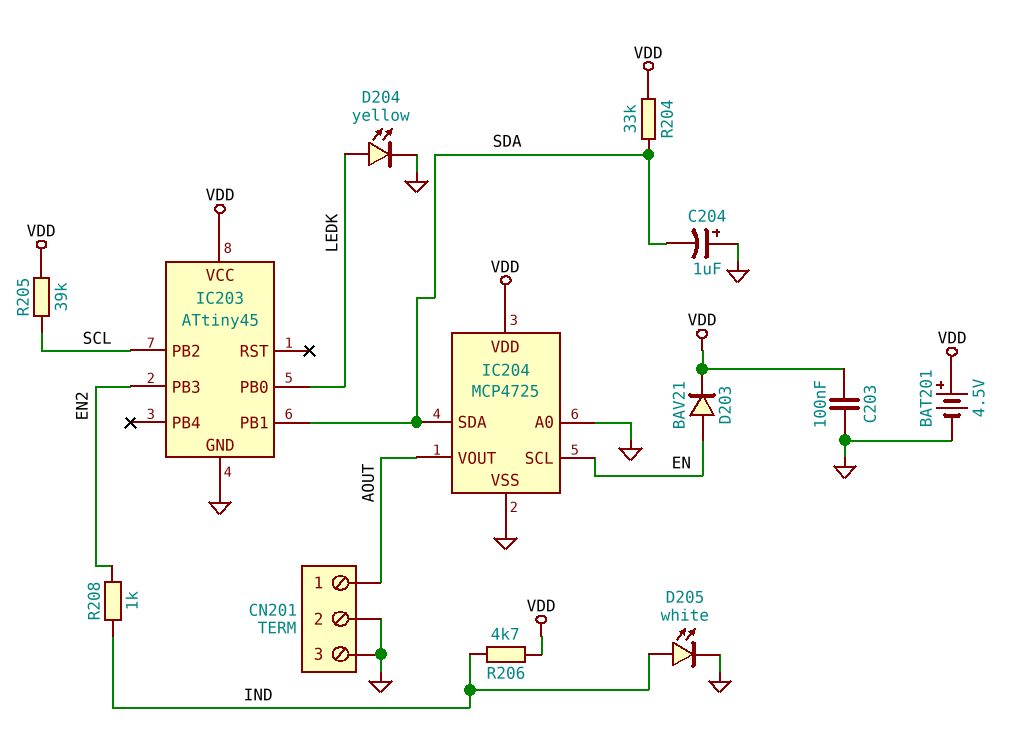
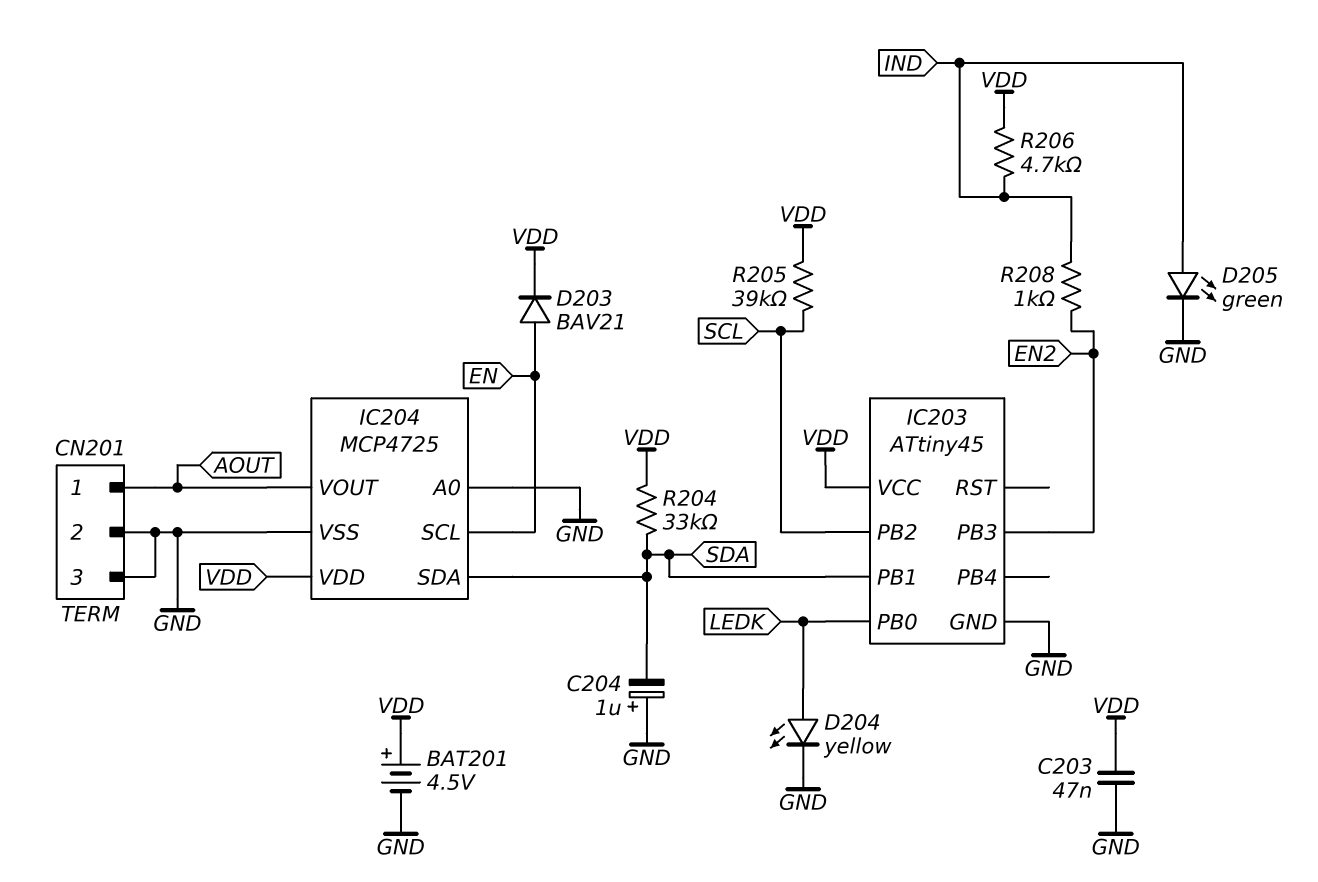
C203: 100nF (GND, VDD) -> 47nF (GND, VDD)
D205: LED white (A IND, K GND) -> LED green (A IND, K GND)

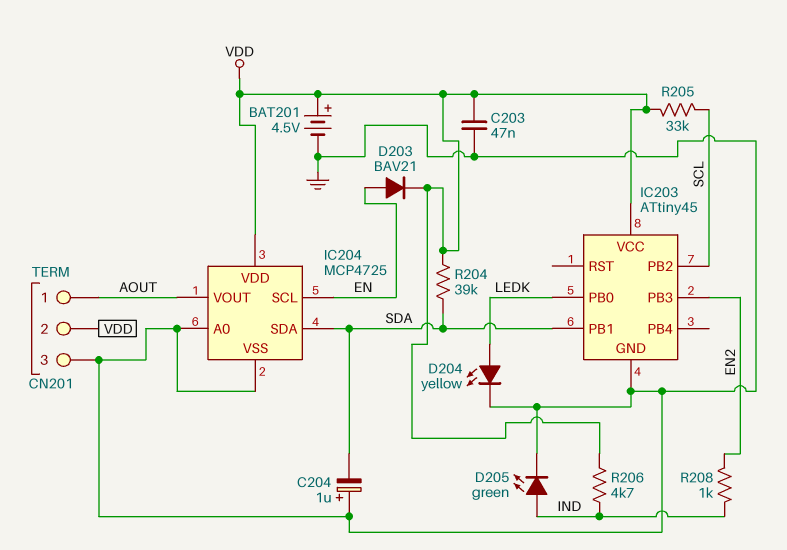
CN201 pin 2: GND -> VDD
R204: 33k (SDA, VDD) -> 39k (SDA, VDD)
R205: 39k (SCL, VDD) -> 33k (SCL, VDD)

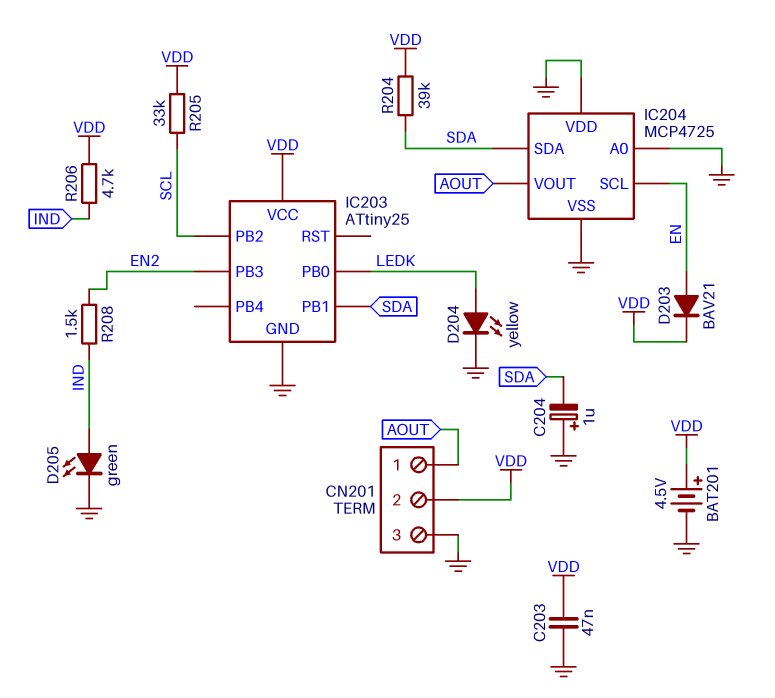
IC203: ATtiny45 -> ATtiny25
IC204 pin VDD: VDD -> GND
R208: 1k (EN2, IND) -> 1.5k (EN2, IND)

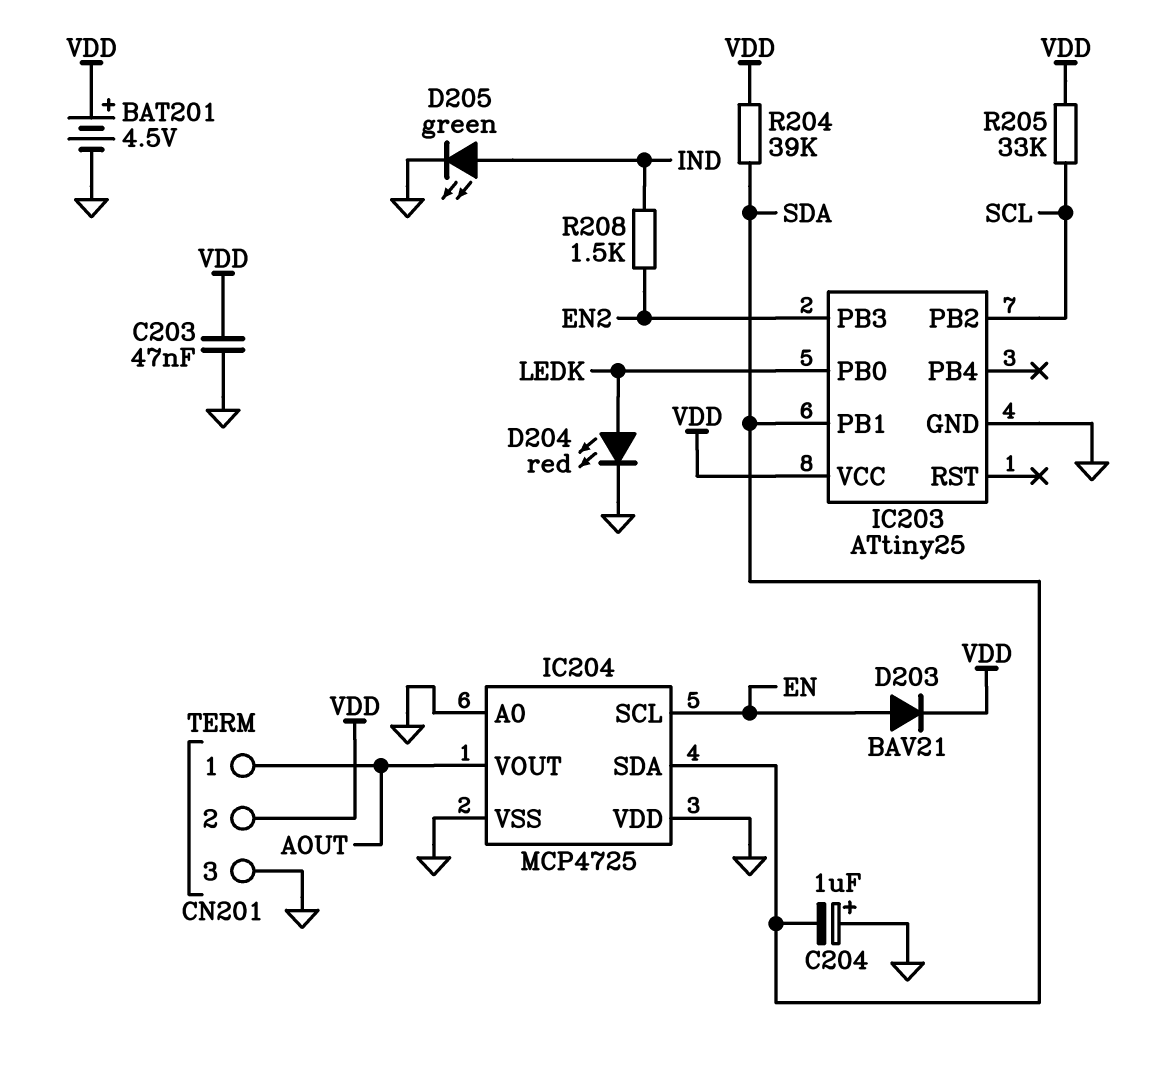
D204: LED yellow (A LEDK, K GND) -> LED red (A LEDK, K GND)
R206: 4.7k (IND, VDD) -> none

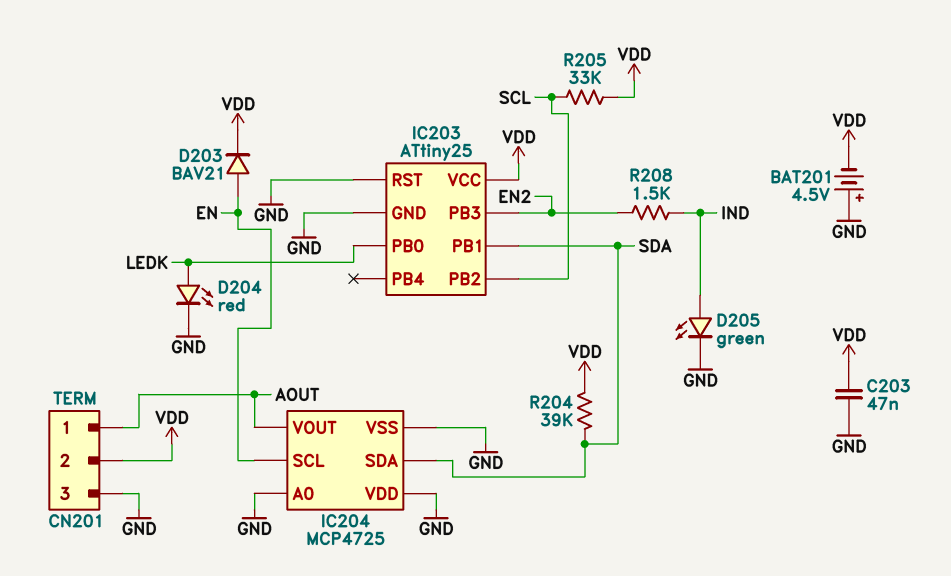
BAT201: 4.5V (plus VDD, minus GND) -> 4.5V (plus GND, minus VDD)
C204: 1uF (plus GND, minus SDA) -> none
IC203 pin RST: none -> GND

